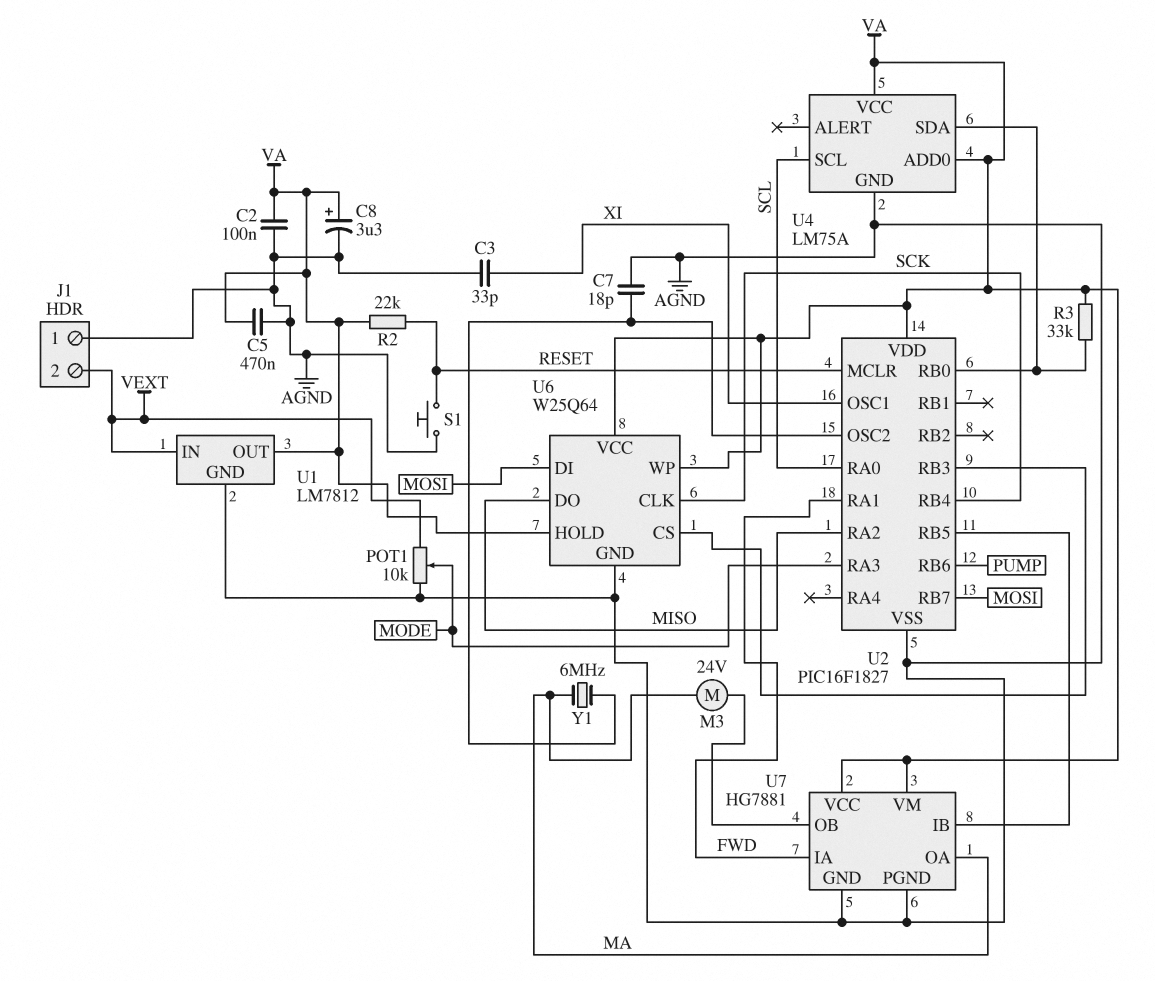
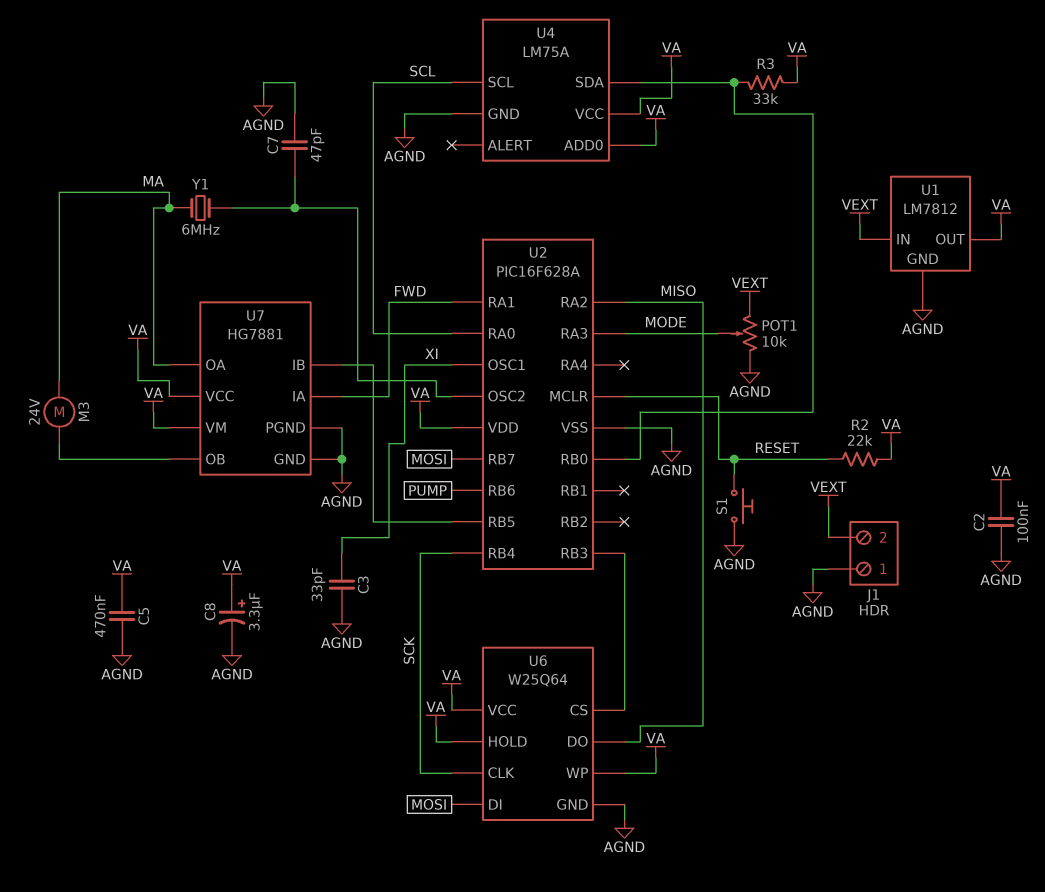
C7: 18pF (AGND, U2/OSC2) -> 47pF (AGND, U2/OSC2)
U2: PIC16F1827 -> PIC16F628A

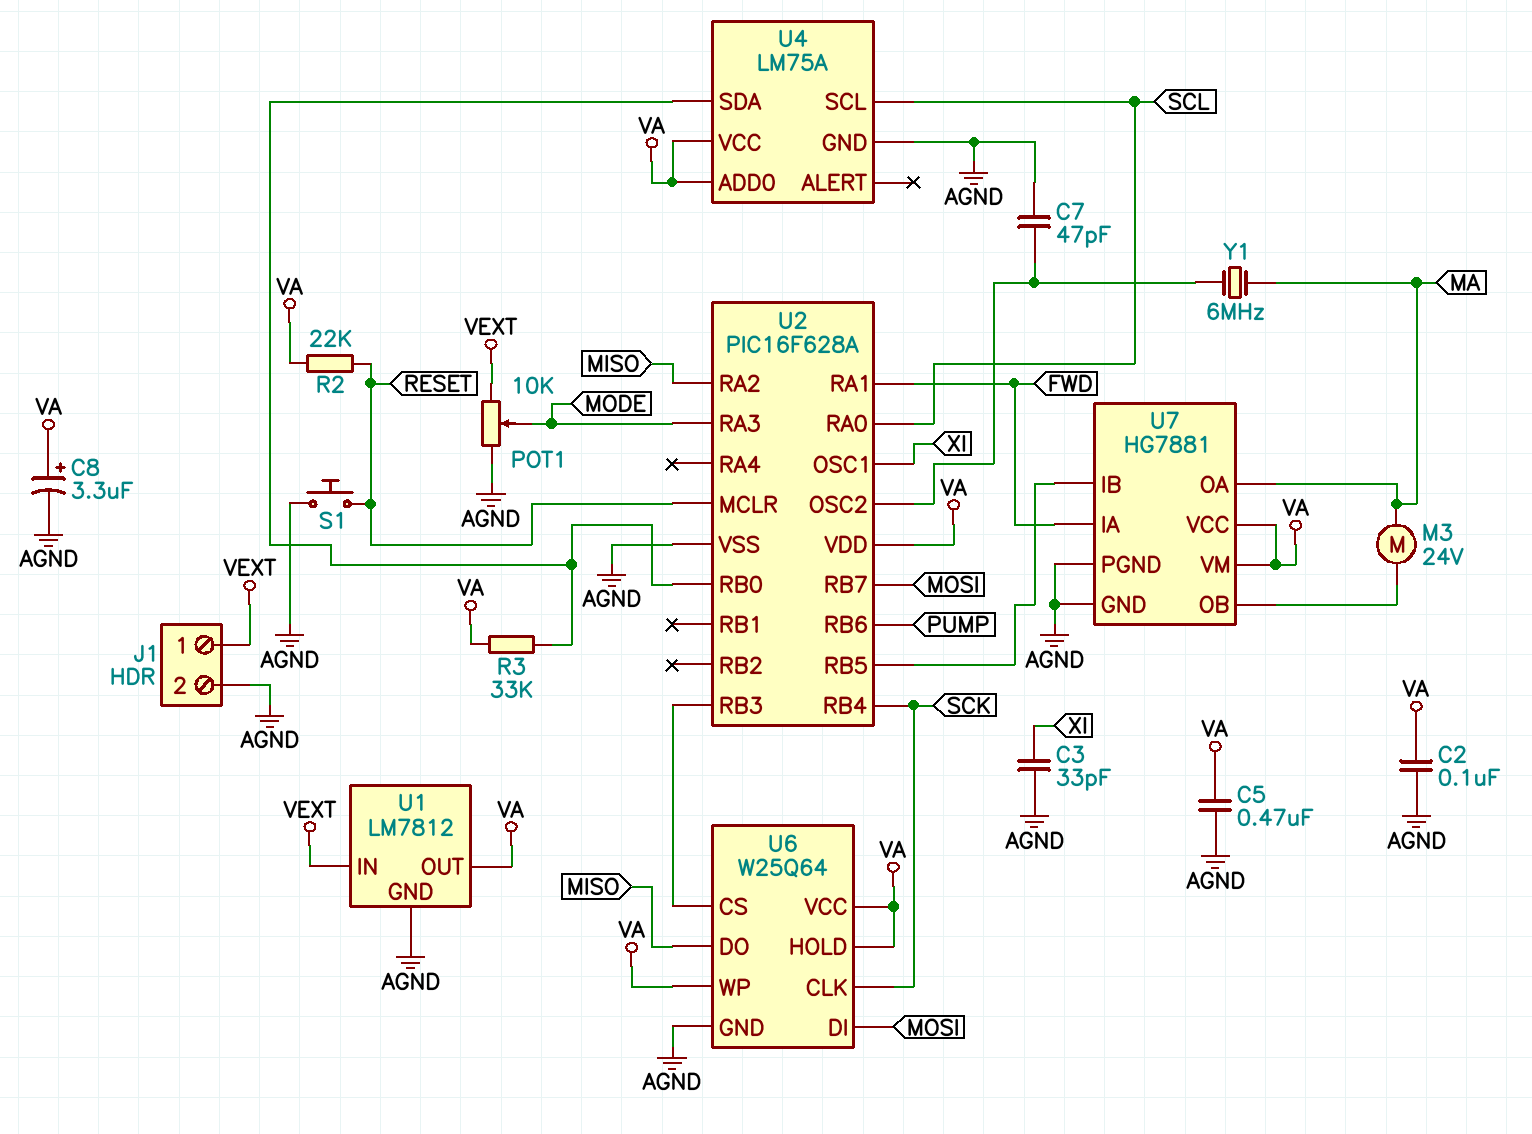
J1 pin 1: AGND -> VEXT
J1 pin 2: VEXT -> AGND

